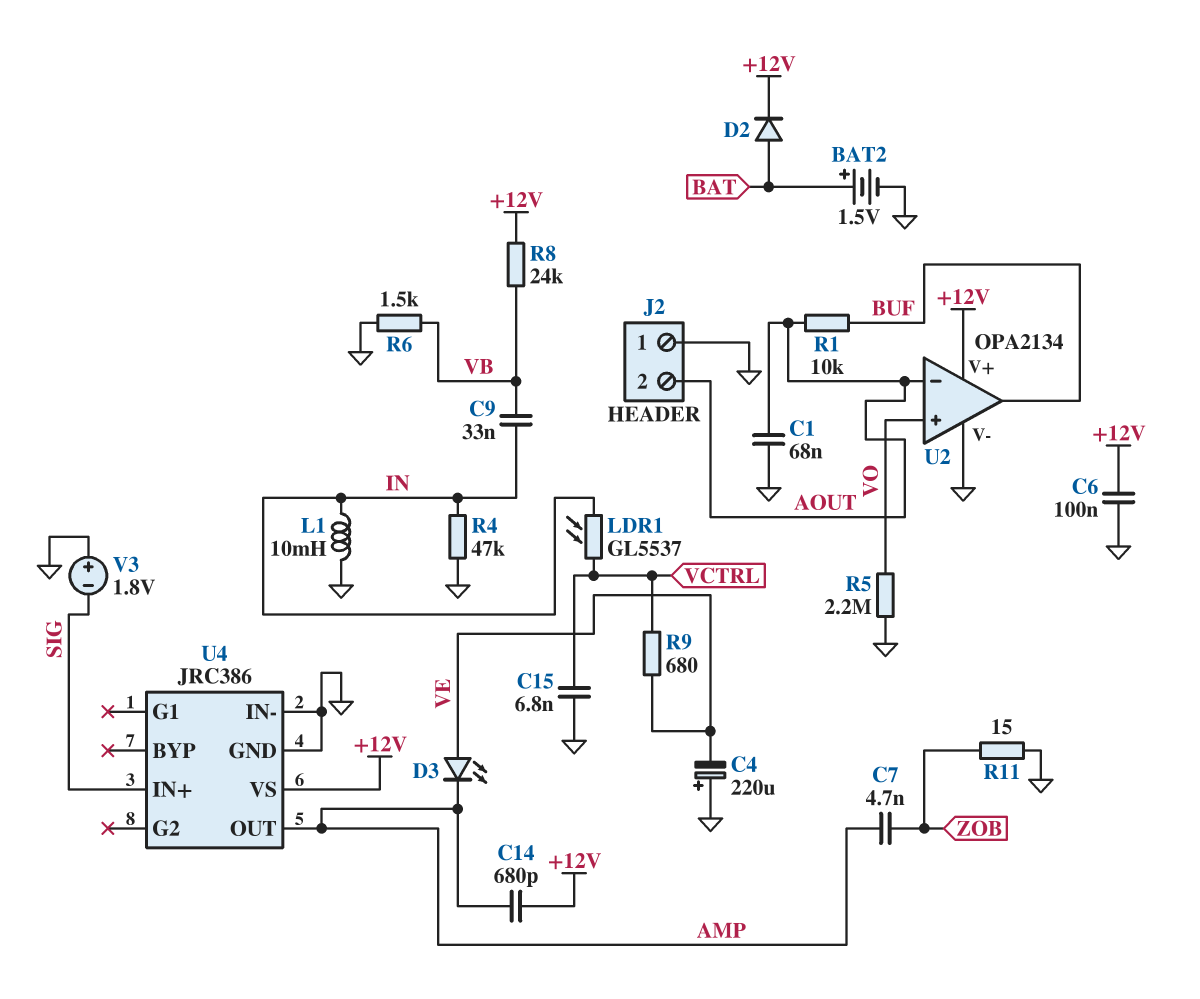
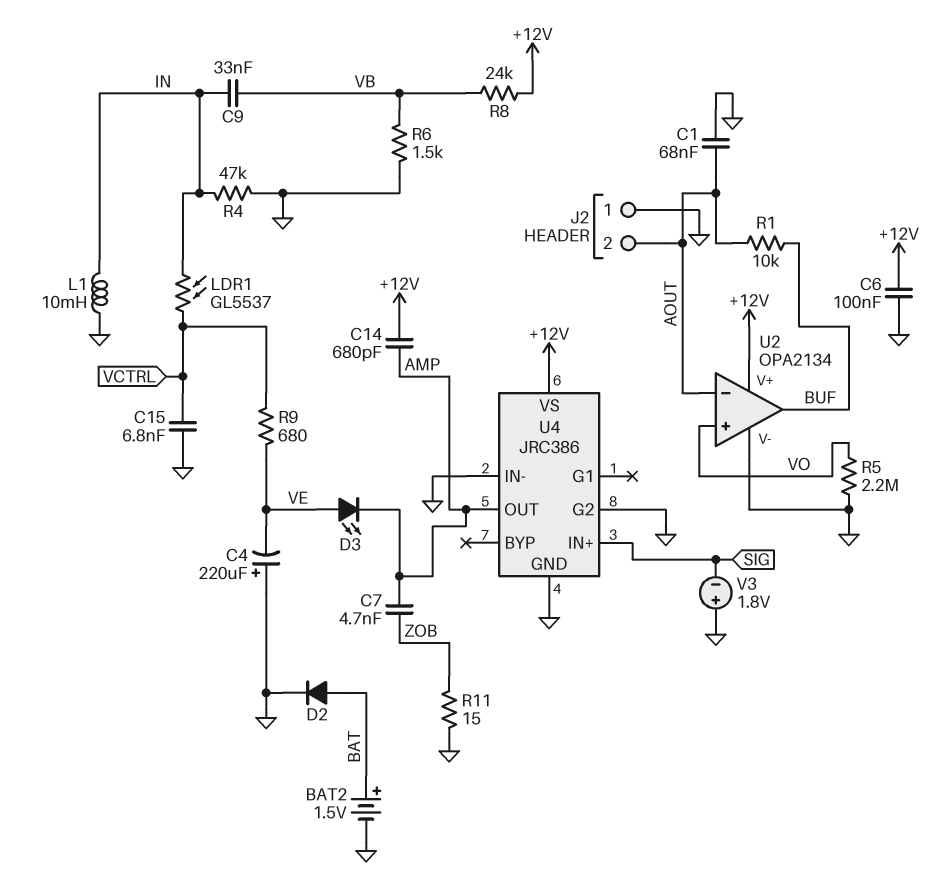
D2: diode (A BAT, K +12V) -> diode (A BAT, K GND)
U4 pin G2: none -> GND

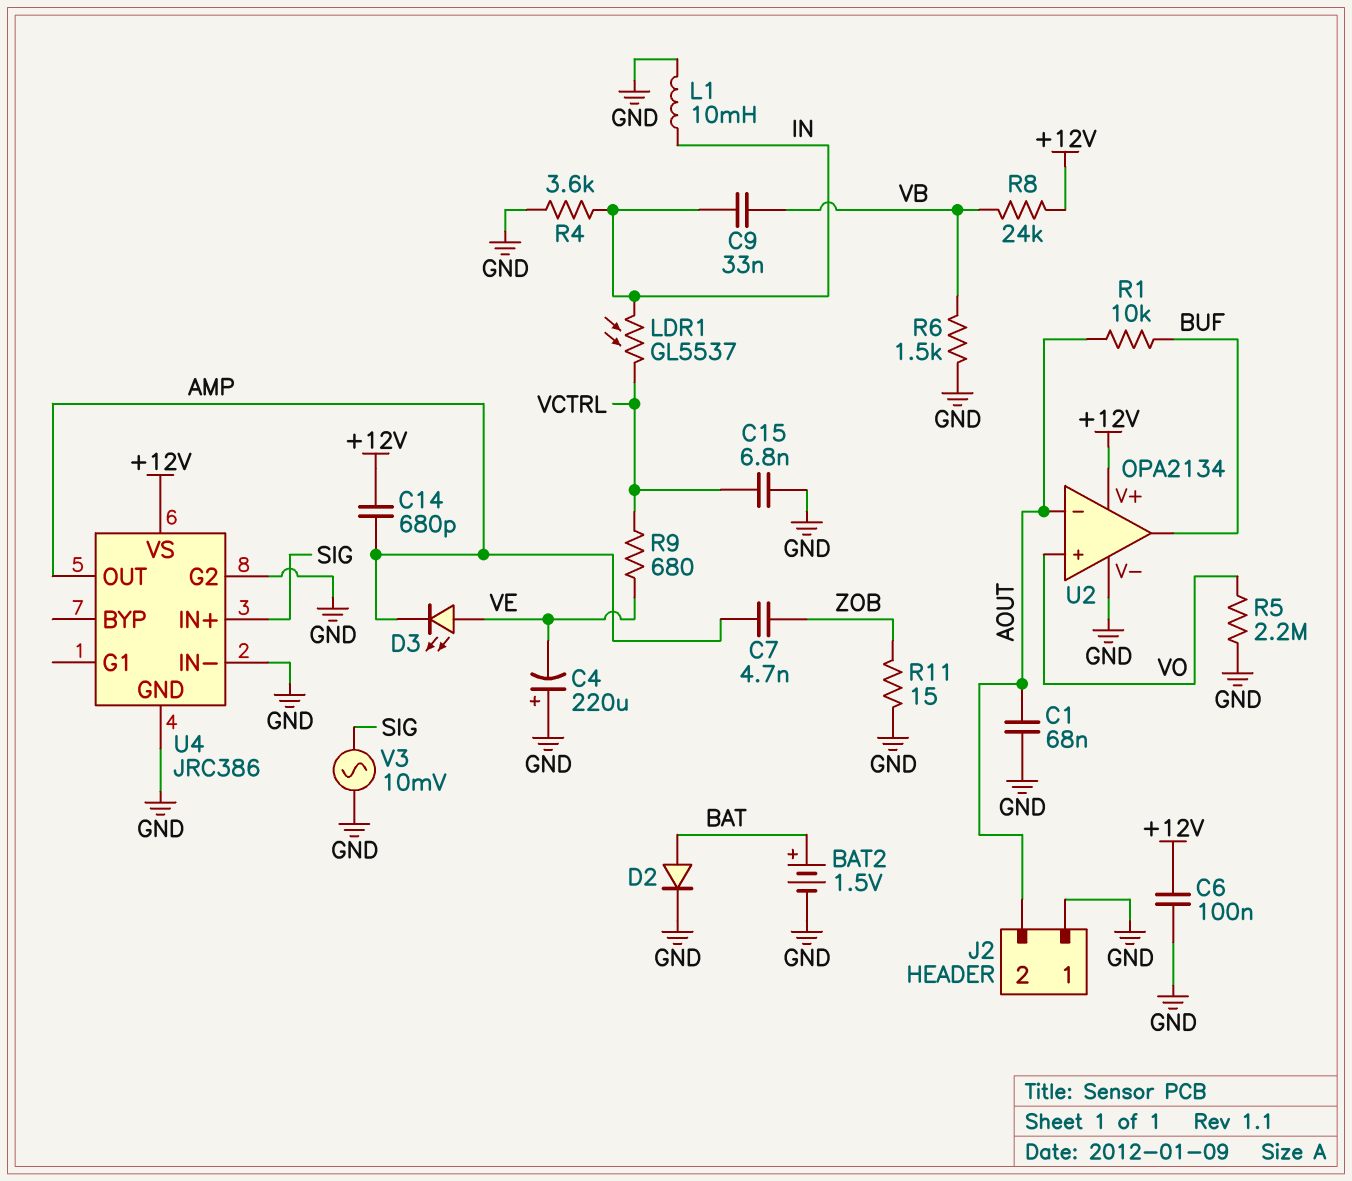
R4: 47k (GND, IN) -> 3.6k (GND, IN)
V3: 1.8V (plus GND, minus SIG) -> AC 10mV (GND, SIG)

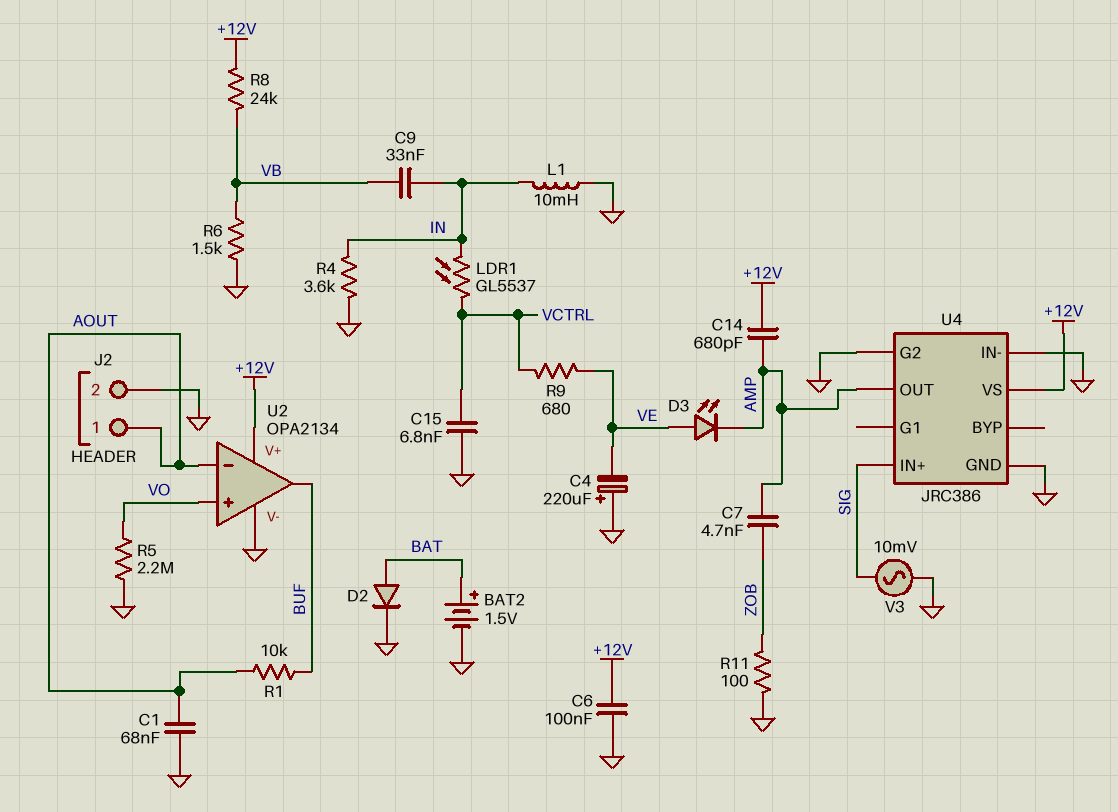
J2 pin 1: GND -> AOUT
J2 pin 2: AOUT -> GND
R11: 15 (GND, ZOB) -> 100 (GND, ZOB)

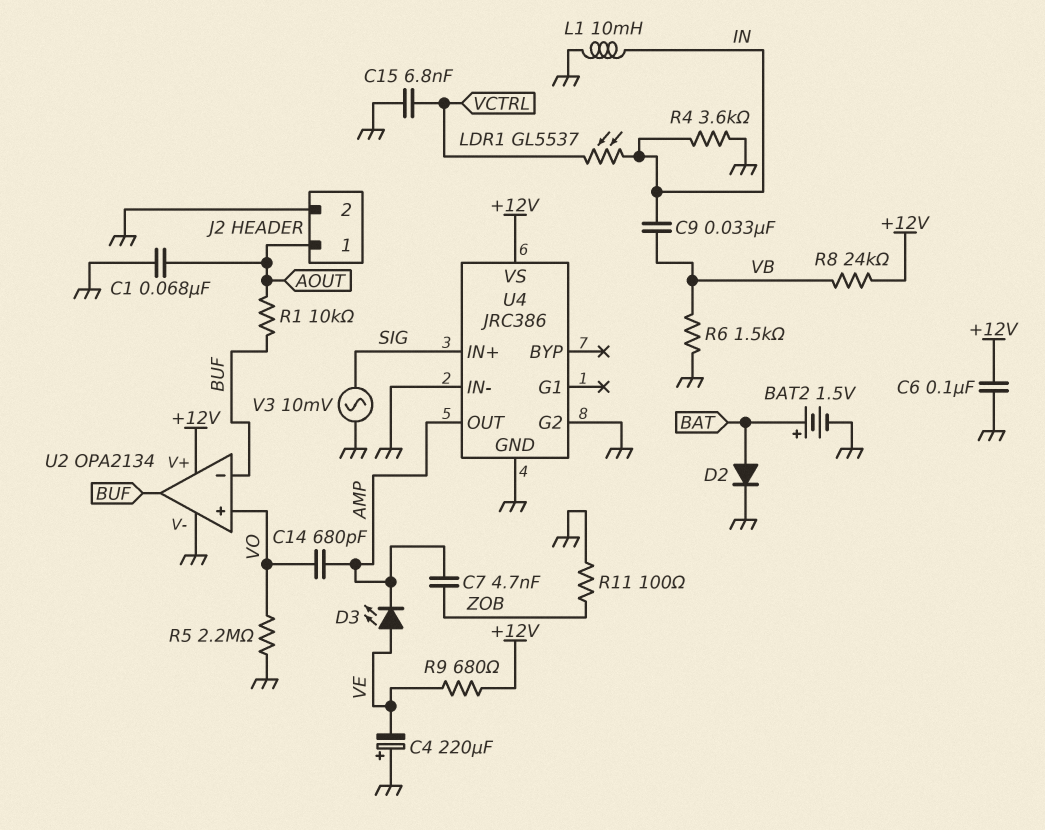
C14: 680pF (+12V, AMP) -> 680pF (AMP, VO)
R9: 680 (VCTRL, VE) -> 680 (+12V, VE)
U2 pin in-: AOUT -> BUF

